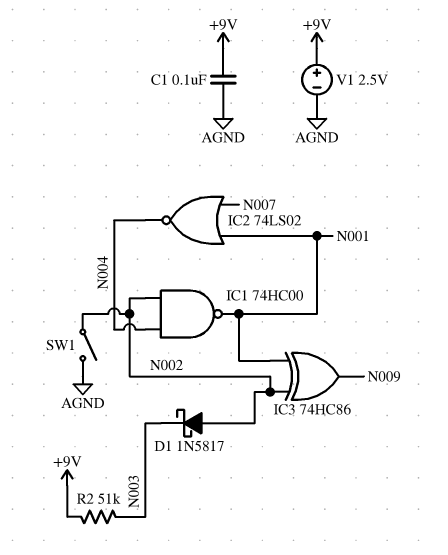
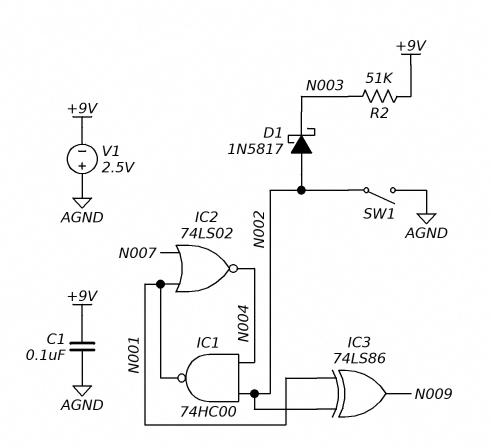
IC3: XOR 74HC86 (in N001, in N002, out N009) -> XOR 74LS86 (in N001, in N002, out N009)
V1: 2.5V (plus +9V, minus AGND) -> 2.5V (plus AGND, minus +9V)

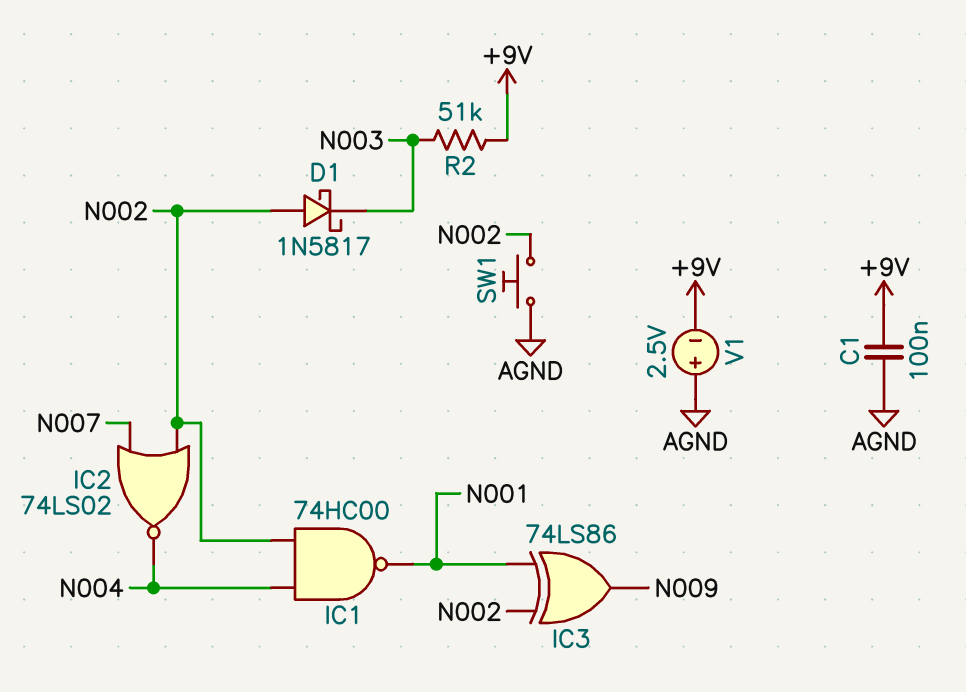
IC2: NOR 74LS02 (in N001, in N007, out N004) -> NOR 74LS02 (in N002, in N007, out N004)
SW1: switch (AGND, N002) -> button (AGND, N002)

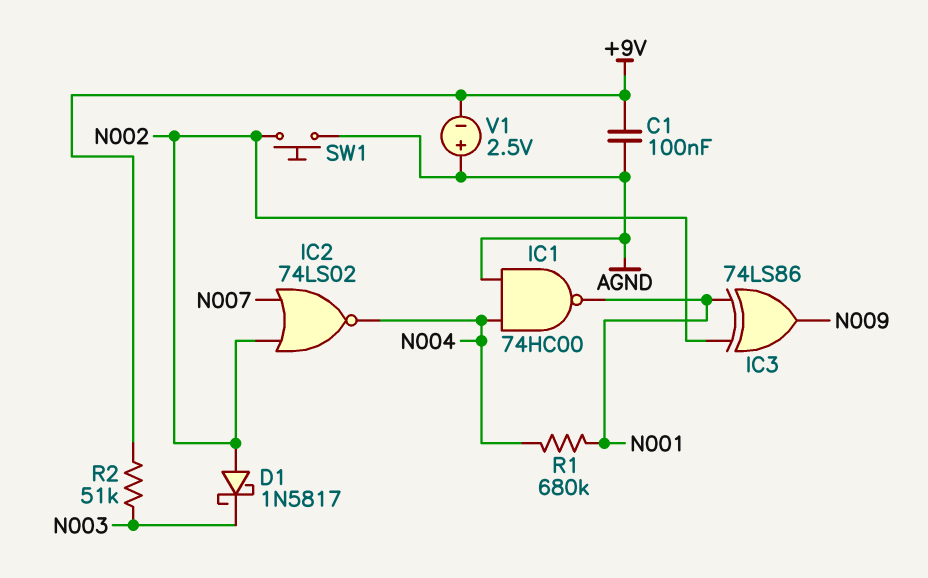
IC1: NAND 74HC00 (in N002, in N004, out N001) -> NAND 74HC00 (in AGND, in N004, out N001)
R1: none -> 680k (N001, N004)

